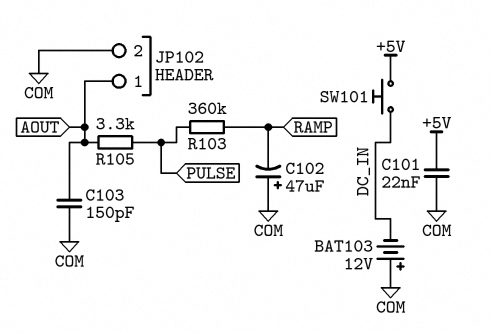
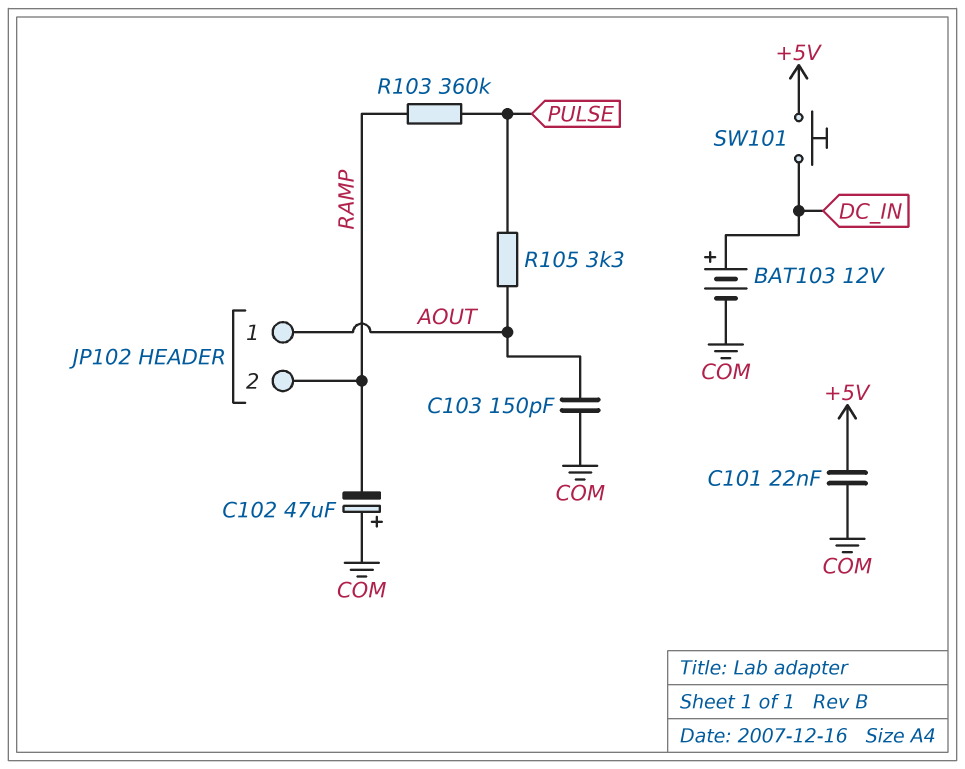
BAT103: 12V (plus COM, minus DC_IN) -> 12V (plus DC_IN, minus COM)
JP102 pin 2: COM -> RAMP

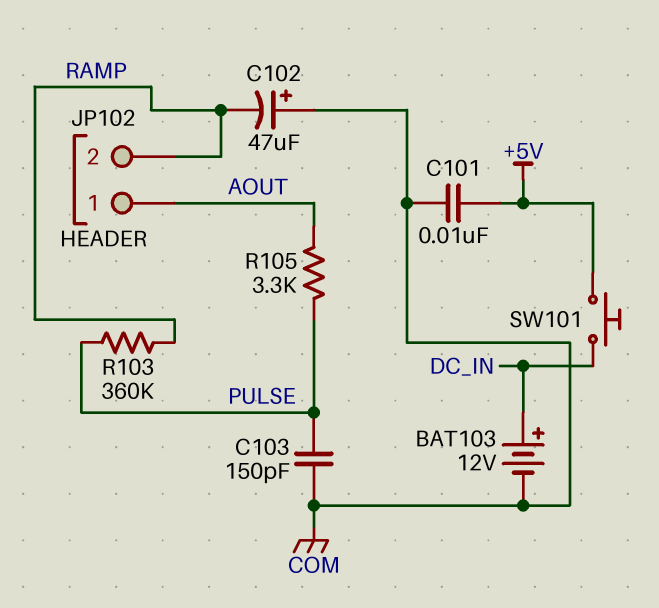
C101: 22nF (+5V, COM) -> 10nF (+5V, COM)
C103: 150pF (AOUT, COM) -> 150pF (COM, PULSE)

